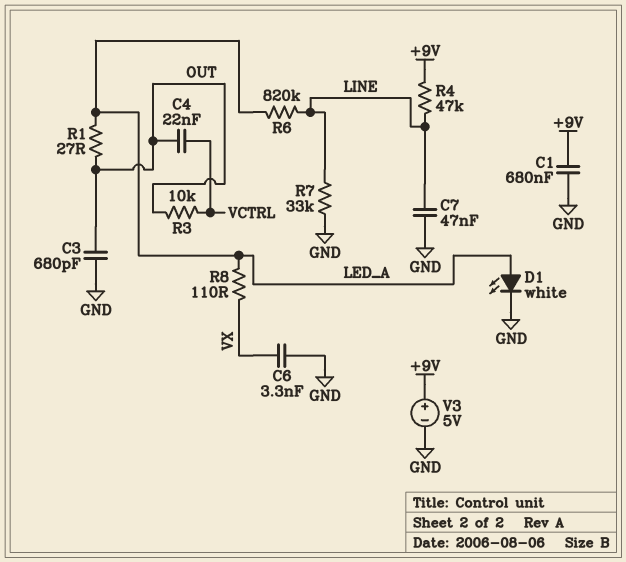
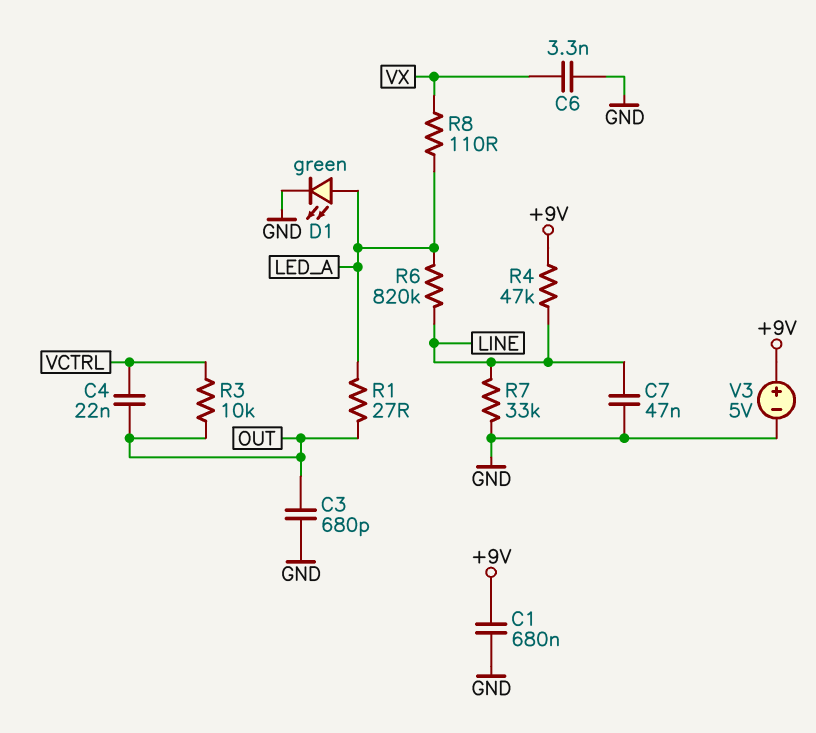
D1: LED white (A LED_A, K GND) -> LED green (A LED_A, K GND)

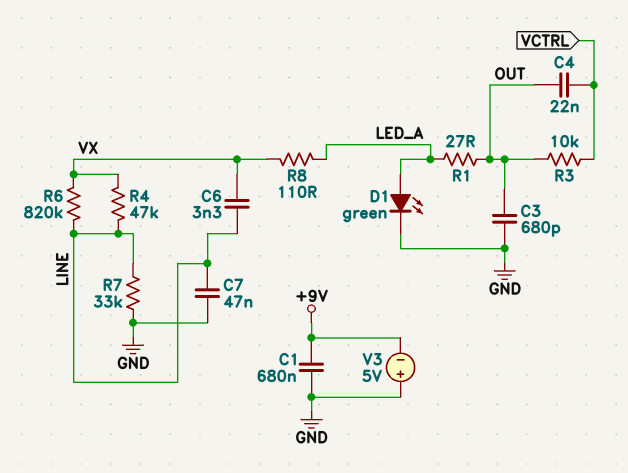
C6: 3.3nF (GND, VX) -> 3.3nF (LINE, VX)
R4: 47k (+9V, LINE) -> 47k (LINE, VX)
R6: 820k (LED_A, LINE) -> 820k (LINE, VX)
V3: 5V (plus +9V, minus GND) -> 5V (plus GND, minus +9V)

